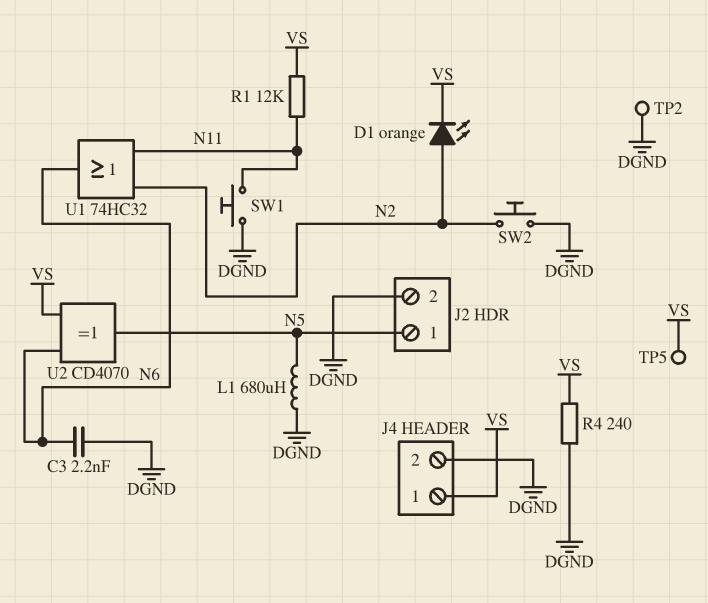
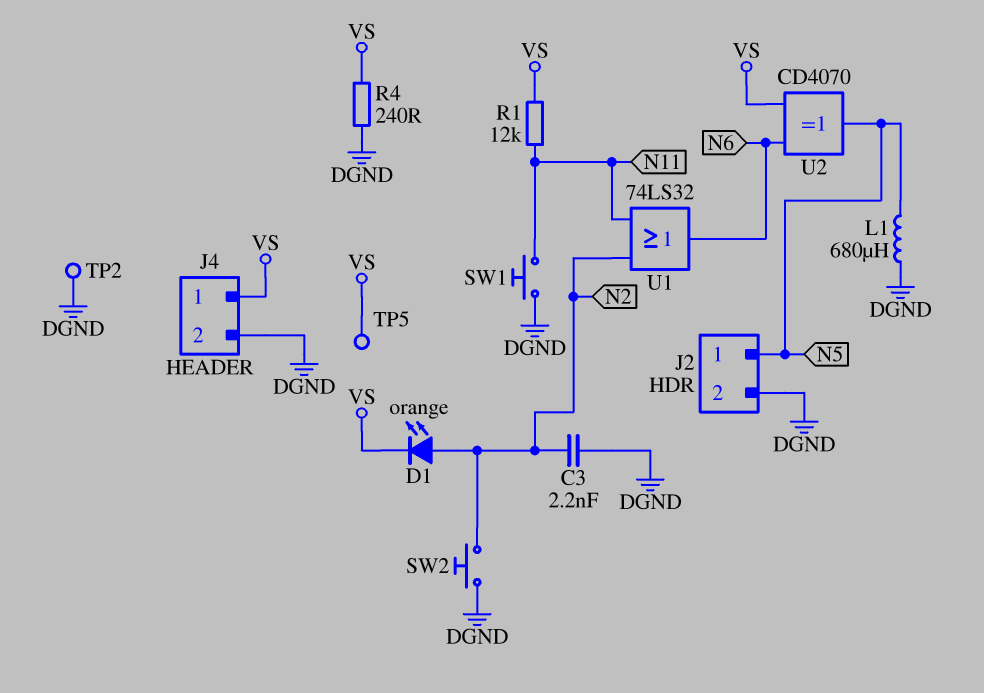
C3: 2.2nF (DGND, N6) -> 2.2nF (DGND, N2)
U1: OR 74HC32 (in N2, in N11, out N6) -> OR 74LS32 (in N2, in N11, out N6)

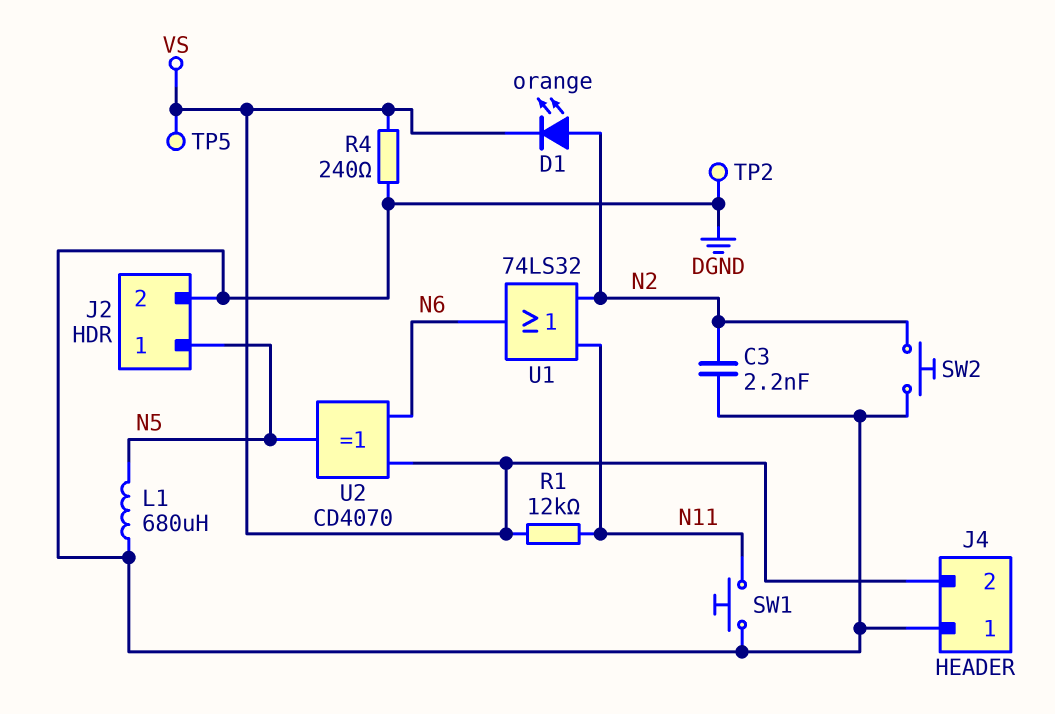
J4 pin 1: VS -> DGND
J4 pin 2: DGND -> VS

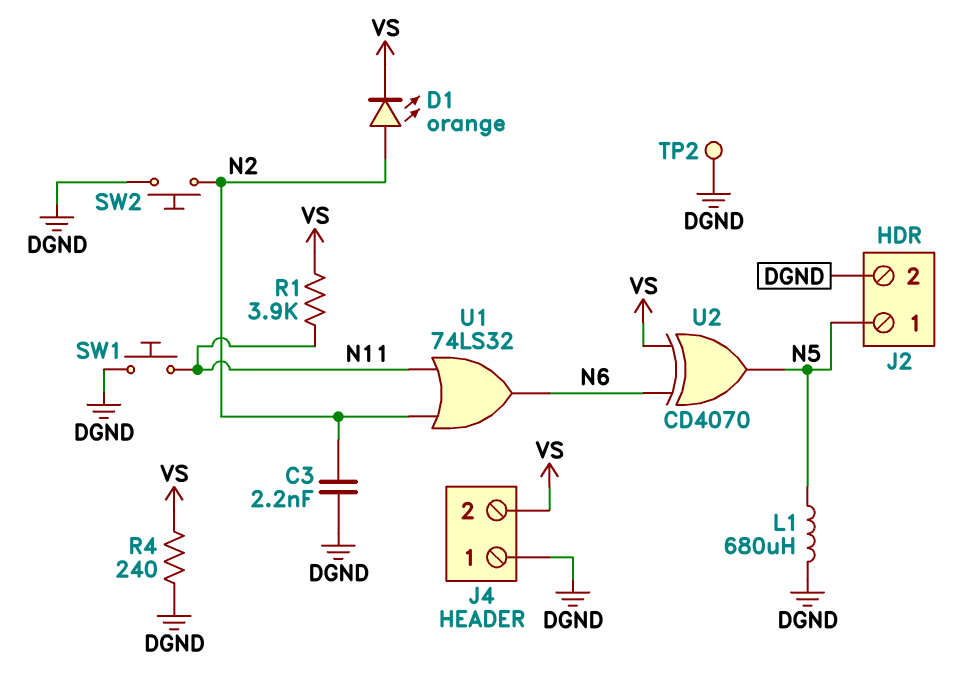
R1: 12k (N11, VS) -> 3.9k (N11, VS)
TP5: test point (VS) -> none

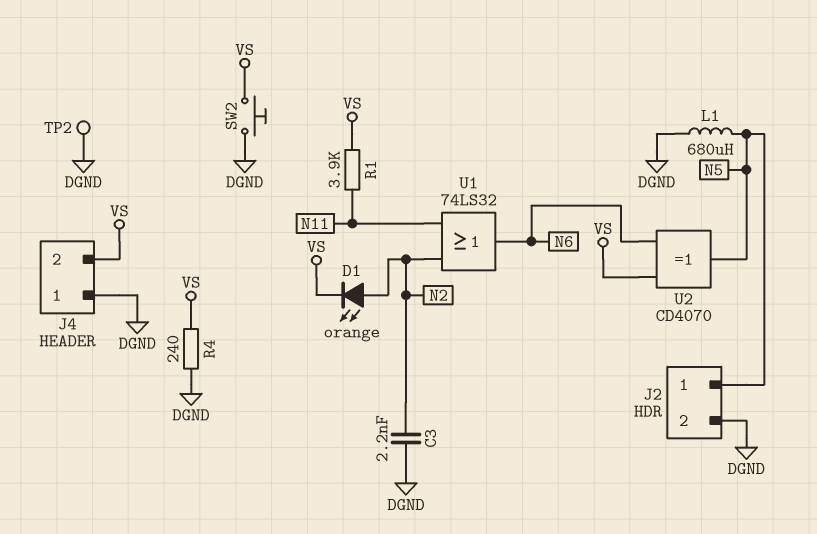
SW1: button (DGND, N11) -> none
SW2: button (DGND, N2) -> button (DGND, VS)

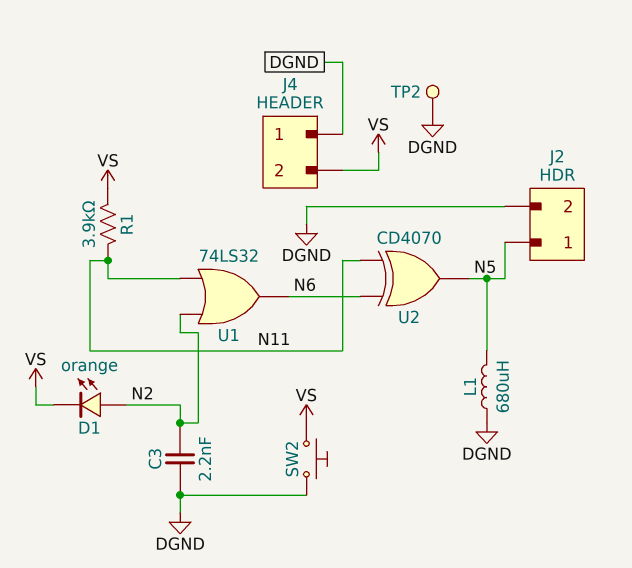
R4: 240 (DGND, VS) -> none
U2: XOR CD4070 (in N6, in VS, out N5) -> XOR CD4070 (in N6, in N11, out N5)

